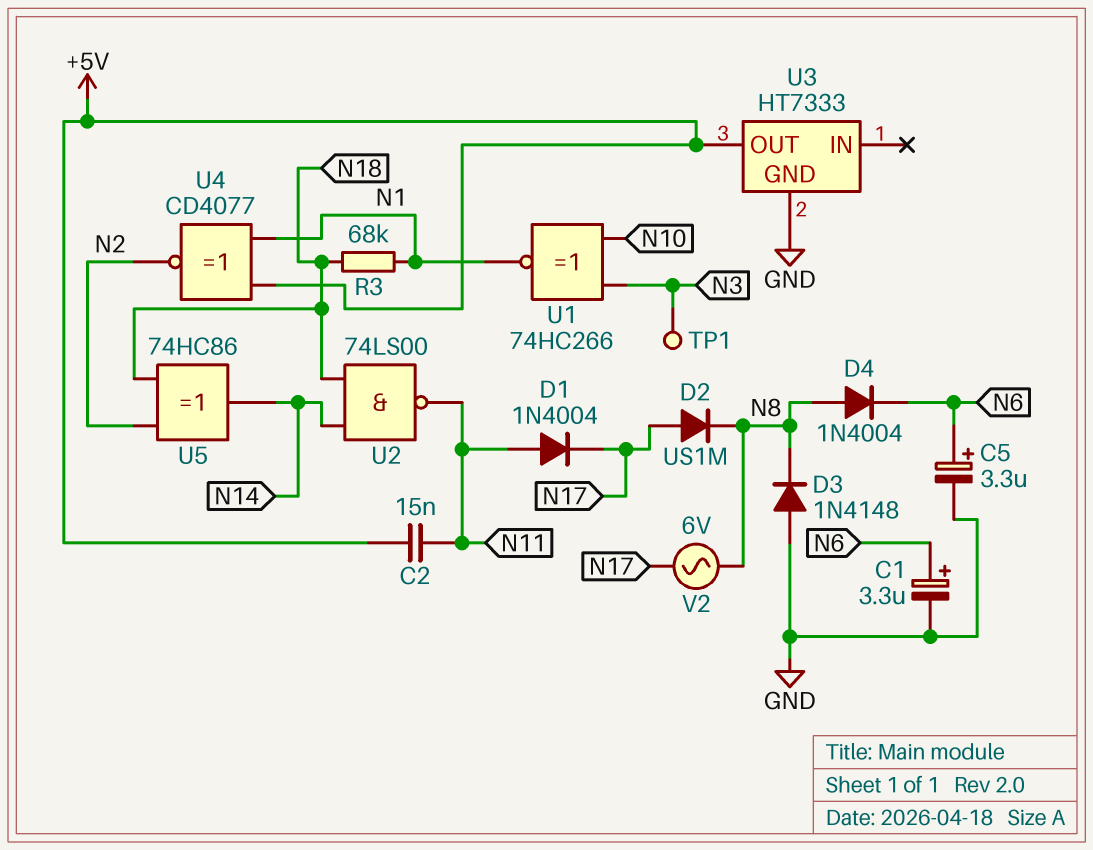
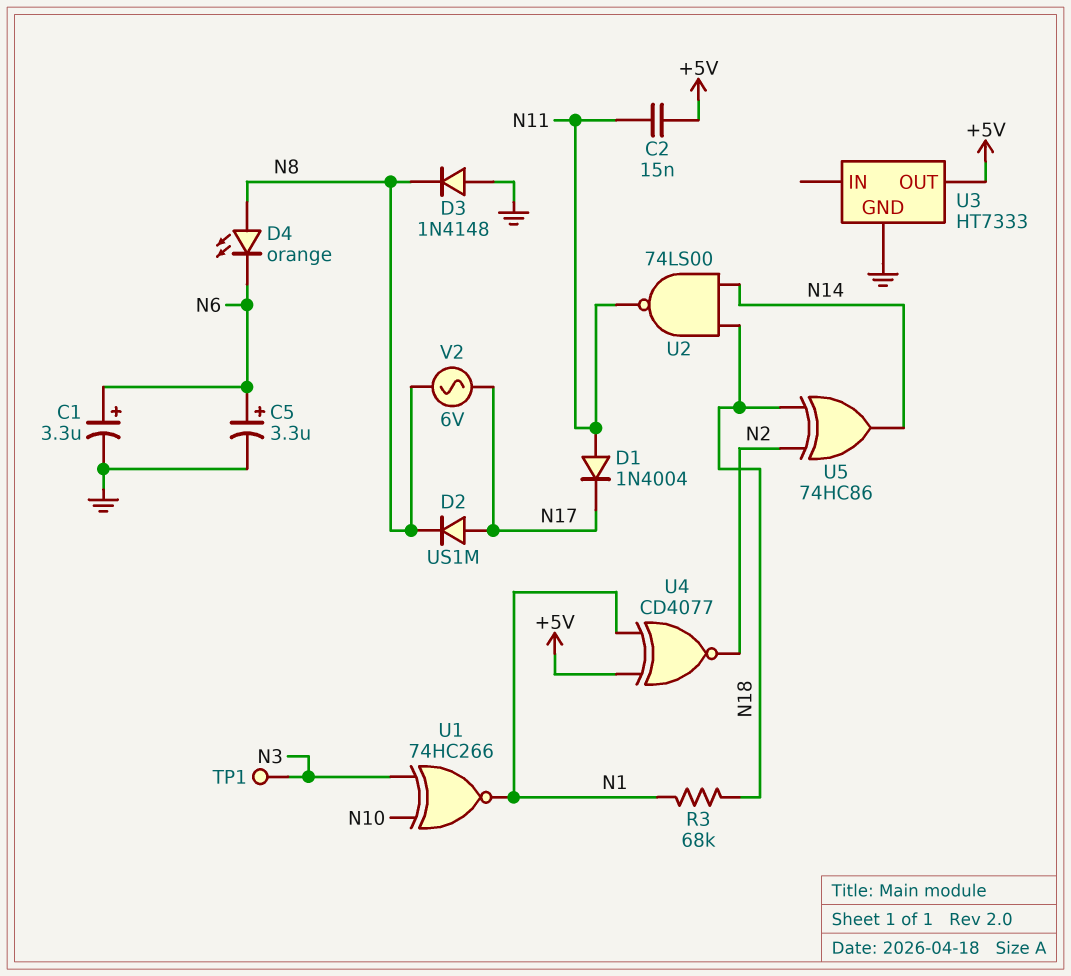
D4: diode 1N4004 (A N8, K N6) -> LED orange (A N8, K N6)

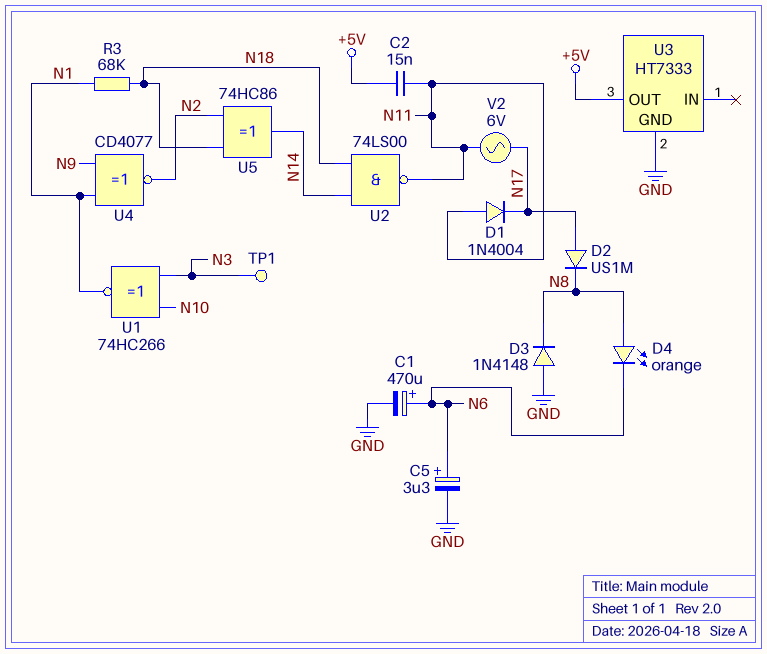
C1: 3.3uF (plus N6, minus GND) -> 470uF (plus N6, minus GND)
U4: XNOR CD4077 (in +5V, in N1, out N2) -> XNOR CD4077 (in N1, in N9, out N2)
V2: AC 6V (N8, N17) -> AC 6V (N11, N17)

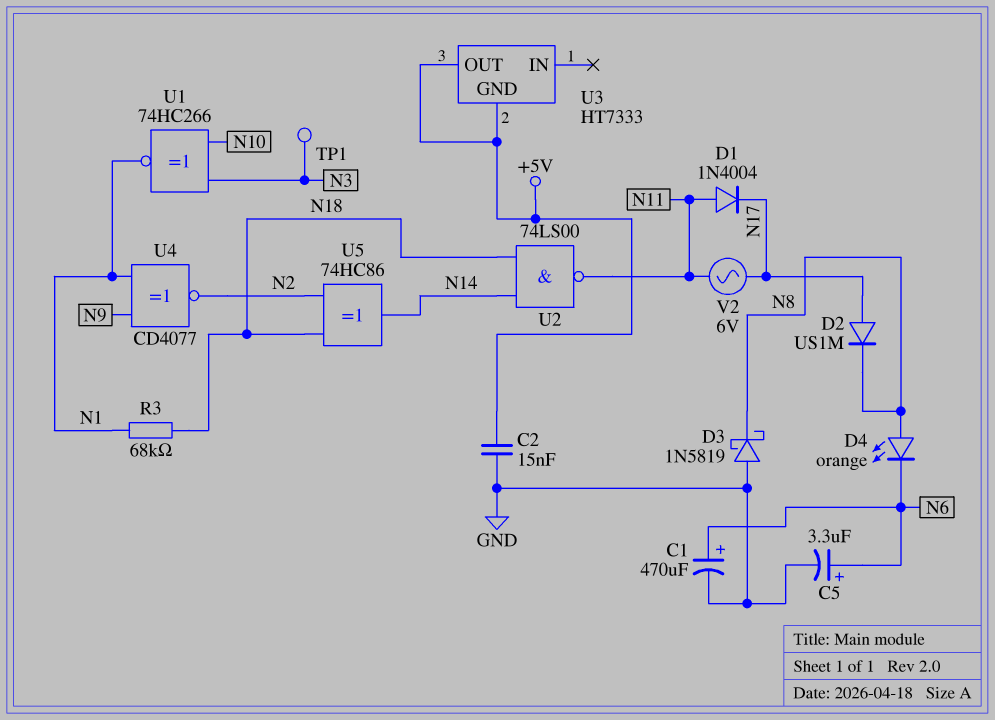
C2: 15nF (+5V, N11) -> 15nF (+5V, GND)
D3: diode 1N4148 (A GND, K N8) -> schottky 1N5819 (A GND, K N8)
U3 pin GND: GND -> +5V

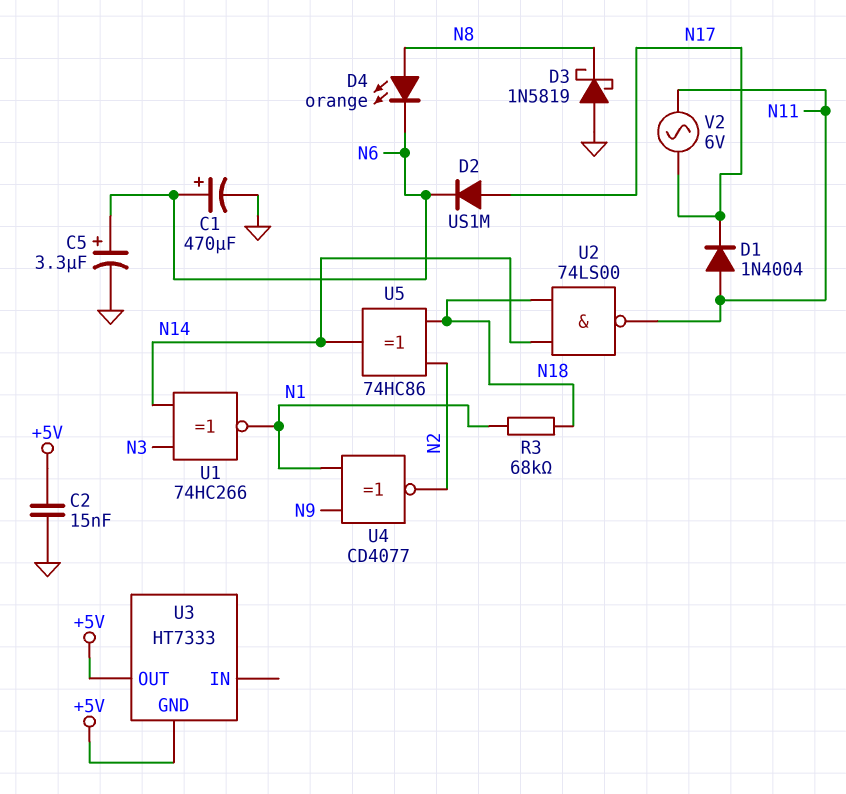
D2: diode US1M (A N17, K N8) -> diode US1M (A N17, K N6)
TP1: test point (N3) -> none
U1: XNOR 74HC266 (in N3, in N10, out N1) -> XNOR 74HC266 (in N3, in N14, out N1)

